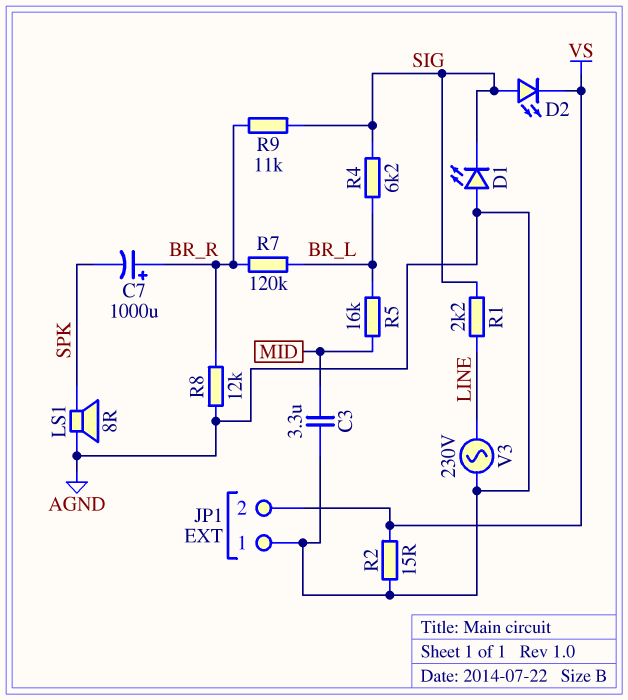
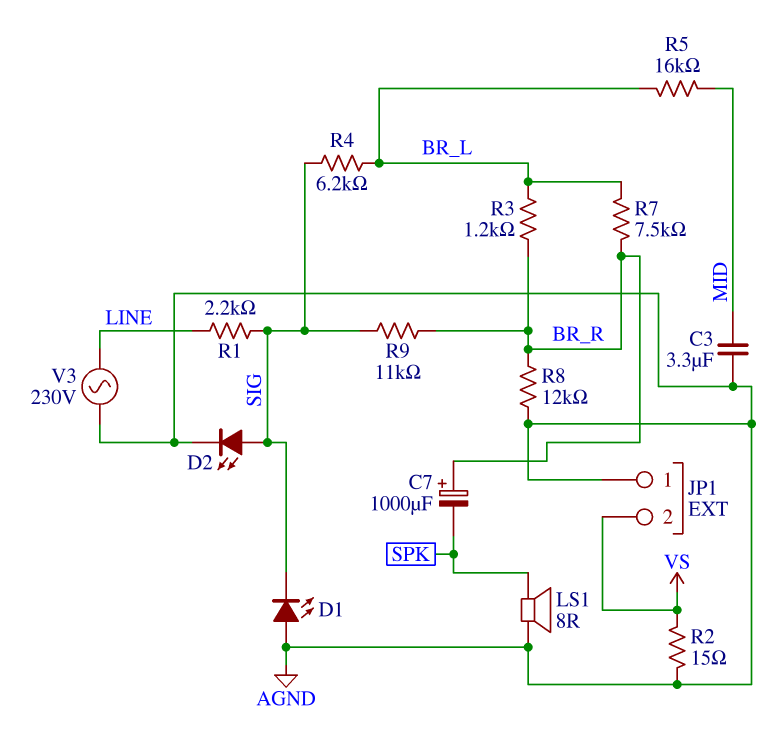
D2: LED (A SIG, K VS) -> LED (A SIG, K AGND)
R3: none -> 1.2k (BR_L, BR_R)
R7: 120k (BR_L, BR_R) -> 7.5k (BR_L, BR_R)

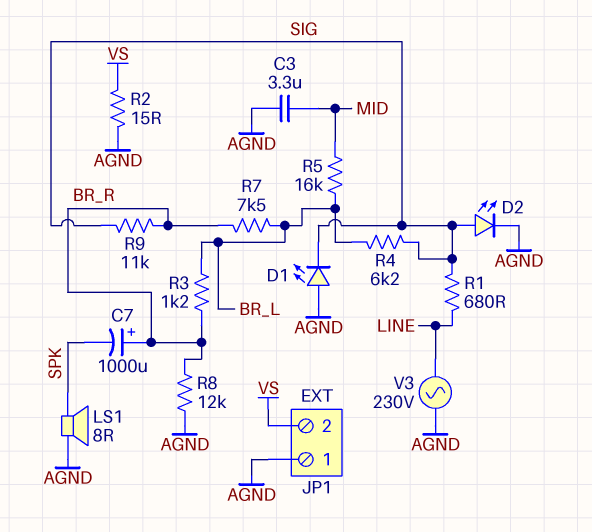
R1: 2.2k (LINE, SIG) -> 680 (LINE, SIG)

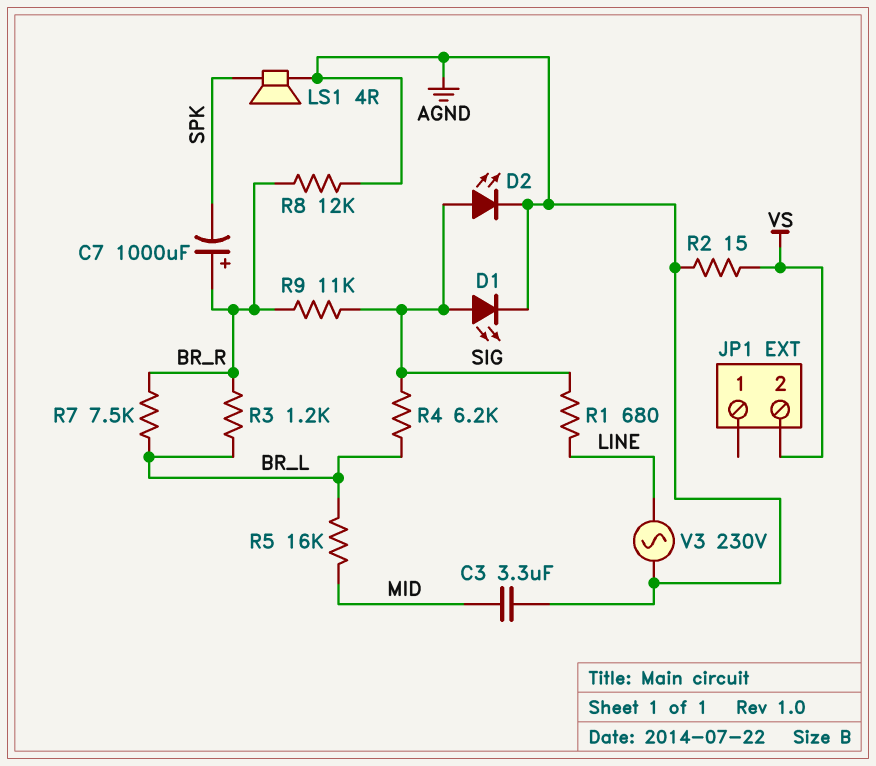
D1: LED (A AGND, K SIG) -> LED (A SIG, K AGND)
JP1 pin 1: AGND -> none
LS1: speaker 8R (AGND, SPK) -> speaker 4R (AGND, SPK)

